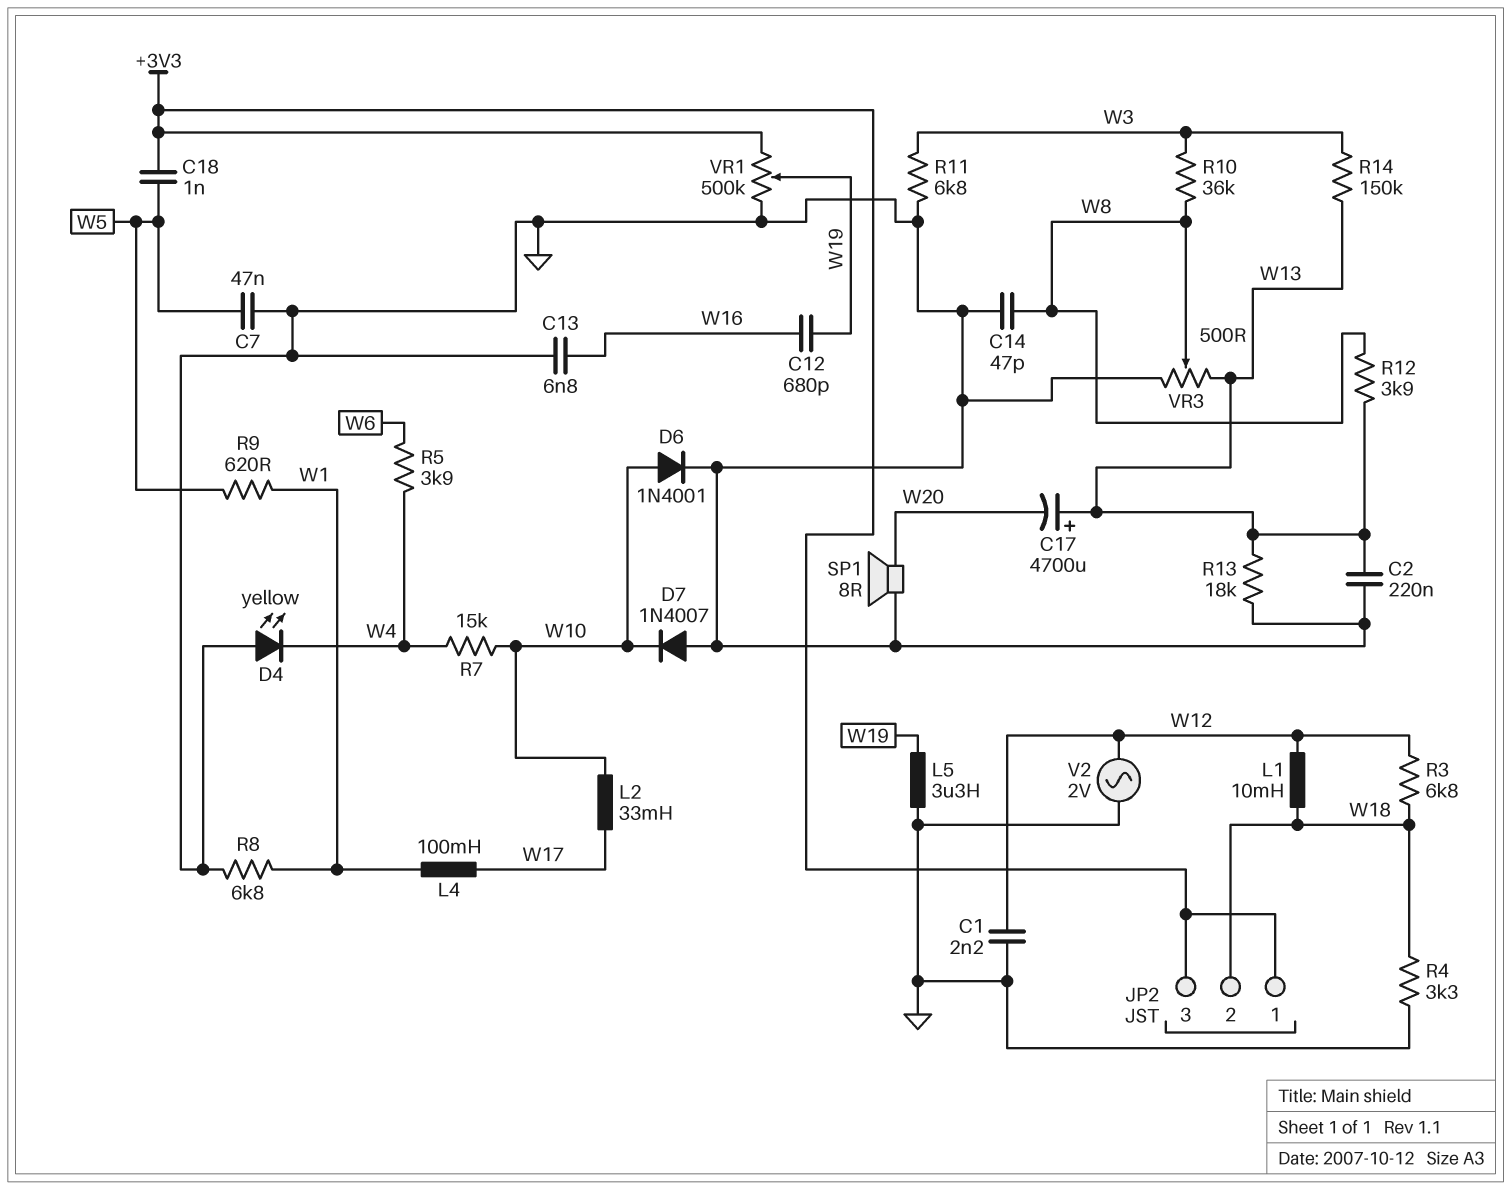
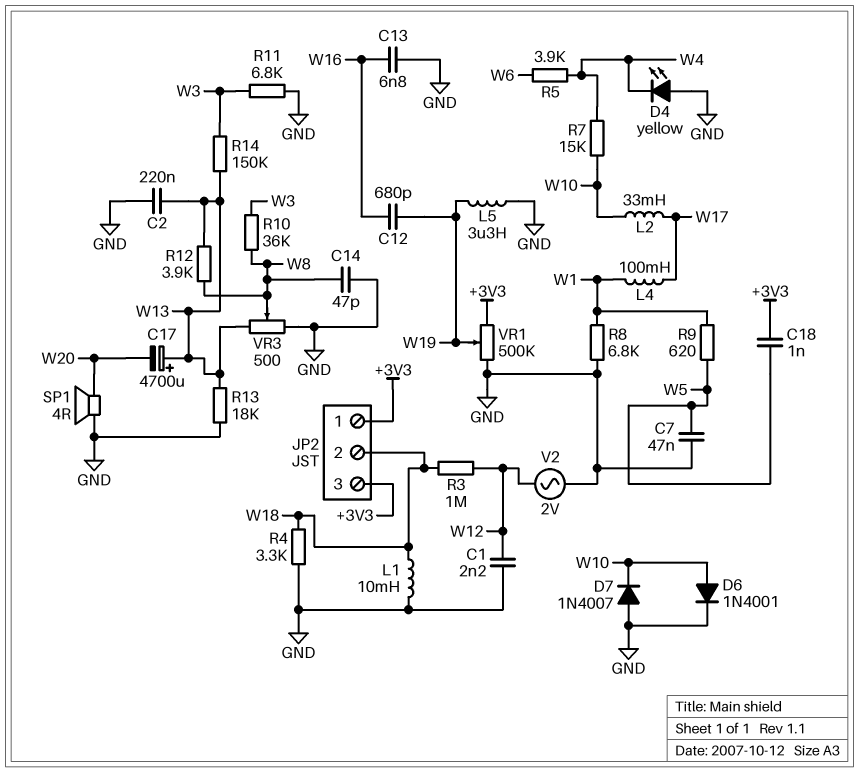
L1: 10mH (W12, W18) -> 10mH (GND, W18)
R3: 6.8k (W12, W18) -> 1M (W12, W18)
SP1: speaker 8R (GND, W20) -> speaker 4R (GND, W20)

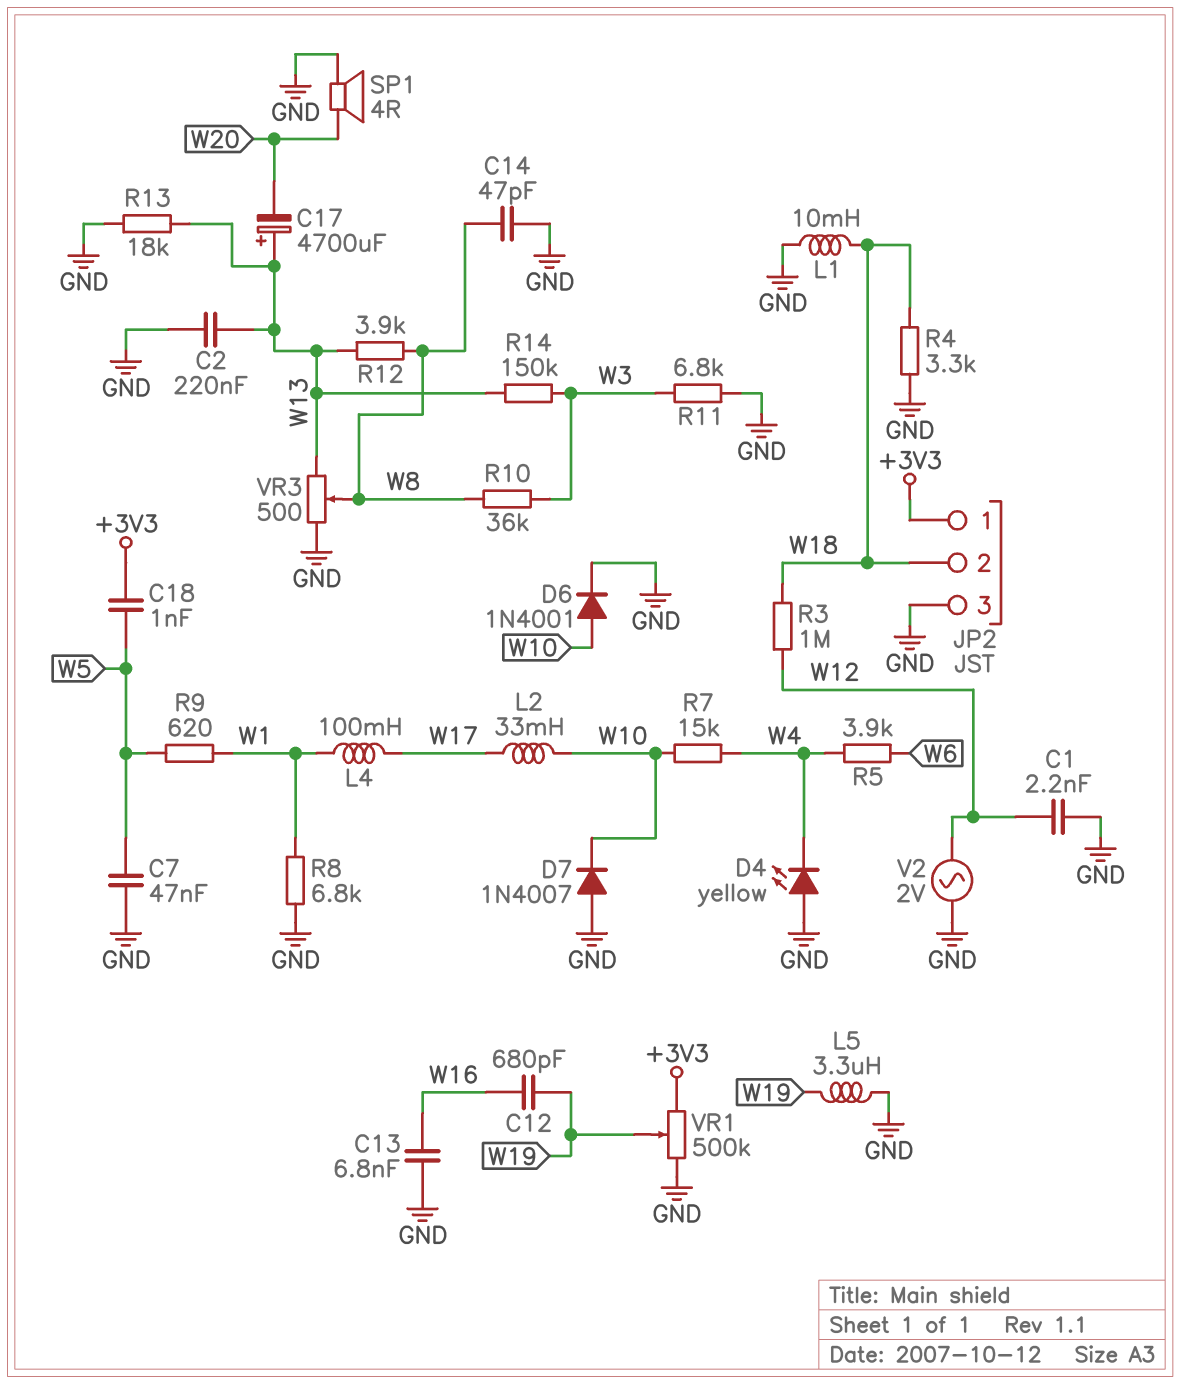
JP2 pin 3: +3V3 -> GND

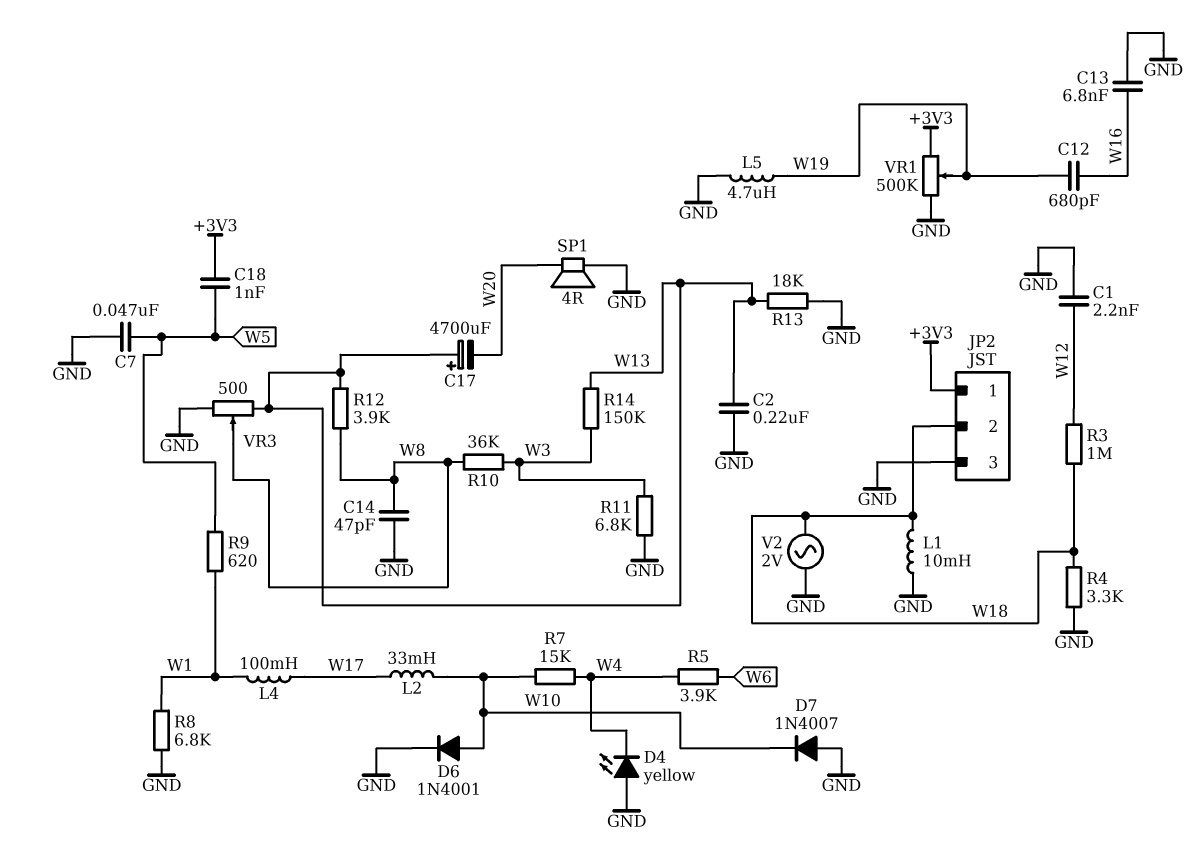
L5: 3.3uH (GND, W19) -> 4.7uH (GND, W19)
V2: AC 2V (GND, W12) -> AC 2V (GND, W18)

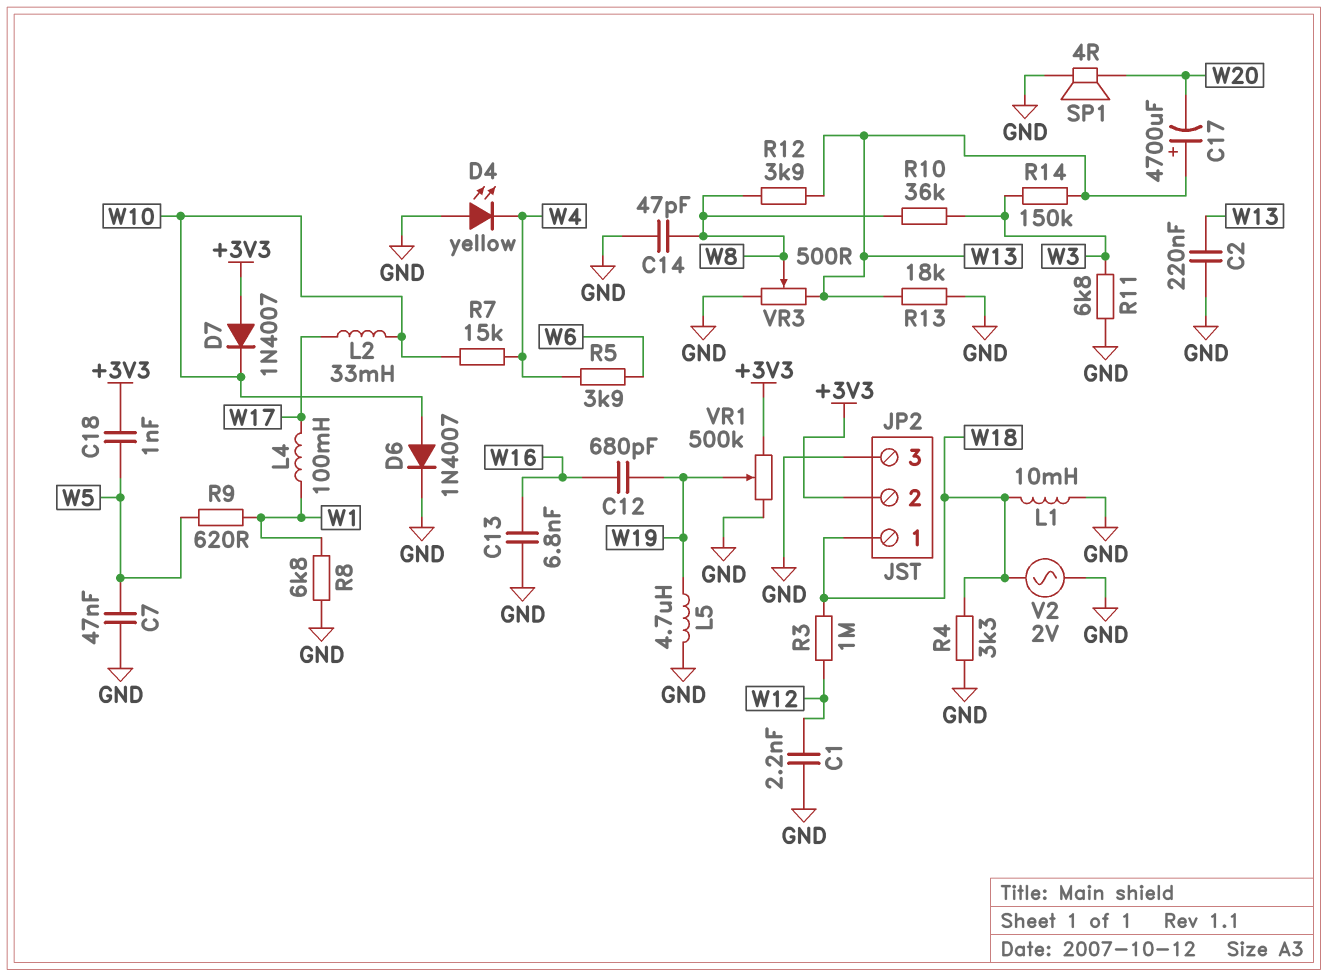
D6: diode 1N4001 (A W10, K GND) -> diode 1N4007 (A W10, K GND)
D7: diode 1N4007 (A GND, K W10) -> diode 1N4007 (A +3V3, K W10)
JP2 pin 1: +3V3 -> W18
JP2 pin 2: W18 -> +3V3

